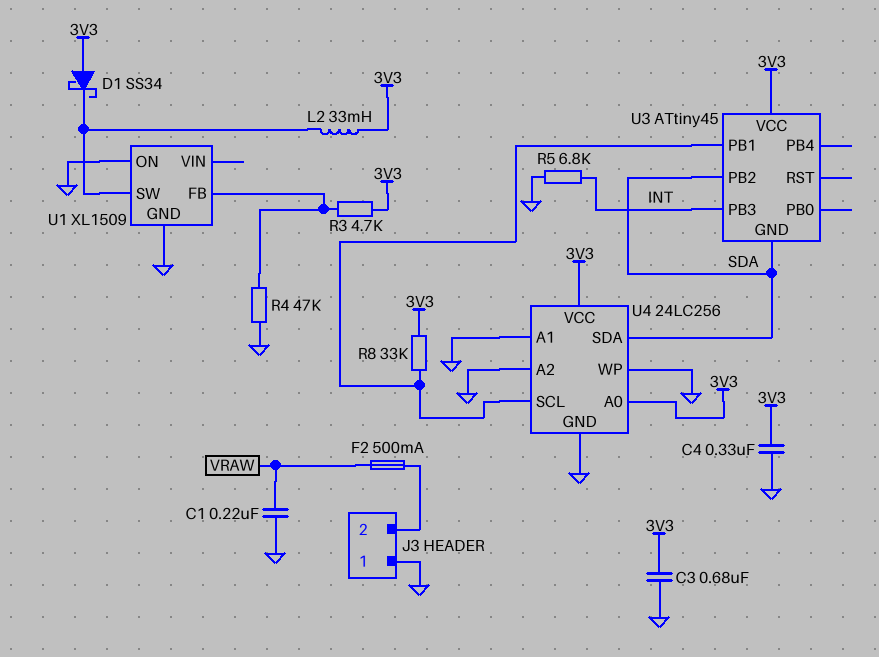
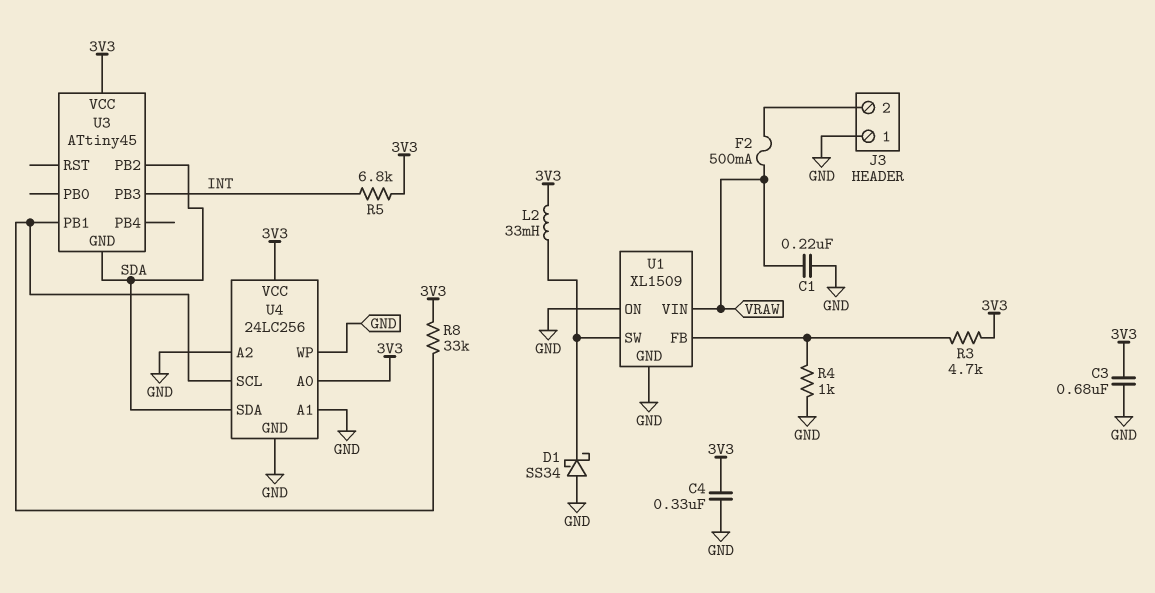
D1: schottky SS34 (A 3V3, K U1/SW) -> schottky SS34 (A GND, K U1/SW)
R4: 47k (GND, U1/FB) -> 1k (GND, U1/FB)
R5: 6.8k (GND, INT) -> 6.8k (3V3, INT)
U1 pin VIN: none -> VRAW

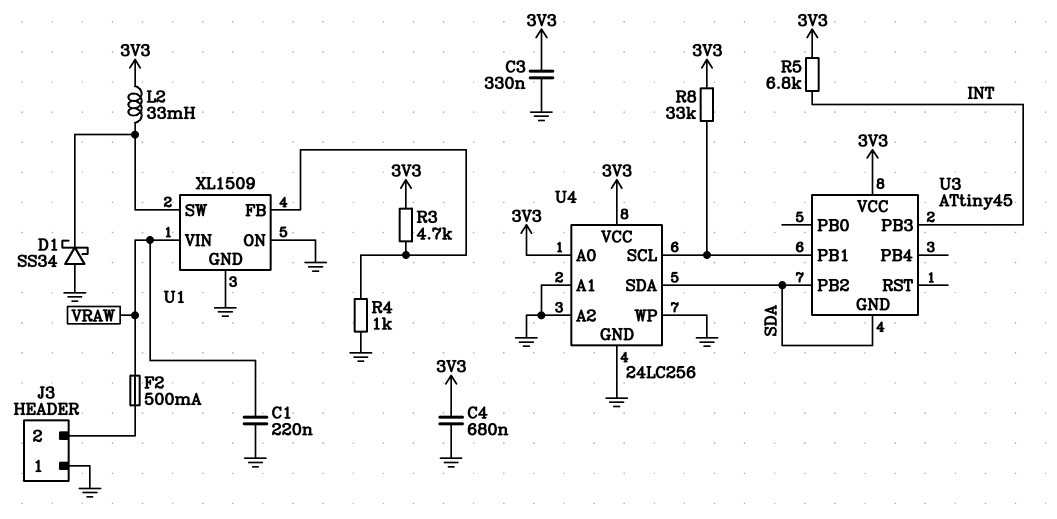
C3: 680nF (3V3, GND) -> 330nF (3V3, GND)
C4: 330nF (3V3, GND) -> 680nF (3V3, GND)

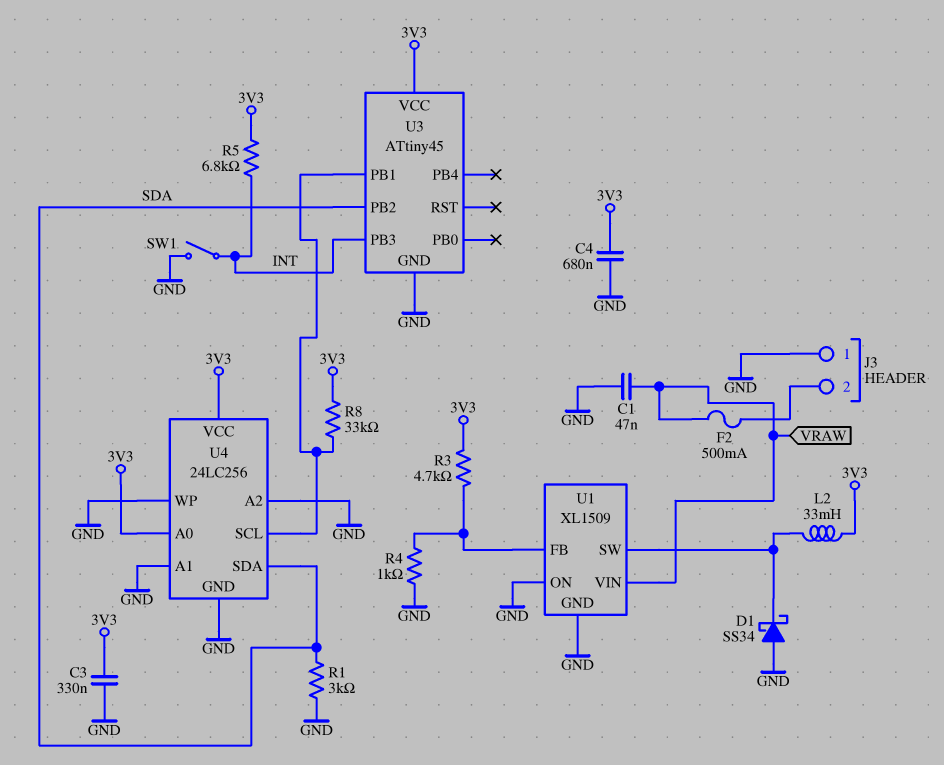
C1: 220nF (GND, VRAW) -> 47nF (GND, VRAW)
R1: none -> 3k (GND, SDA)
SW1: none -> switch (GND, INT)
U3 pin GND: SDA -> GND

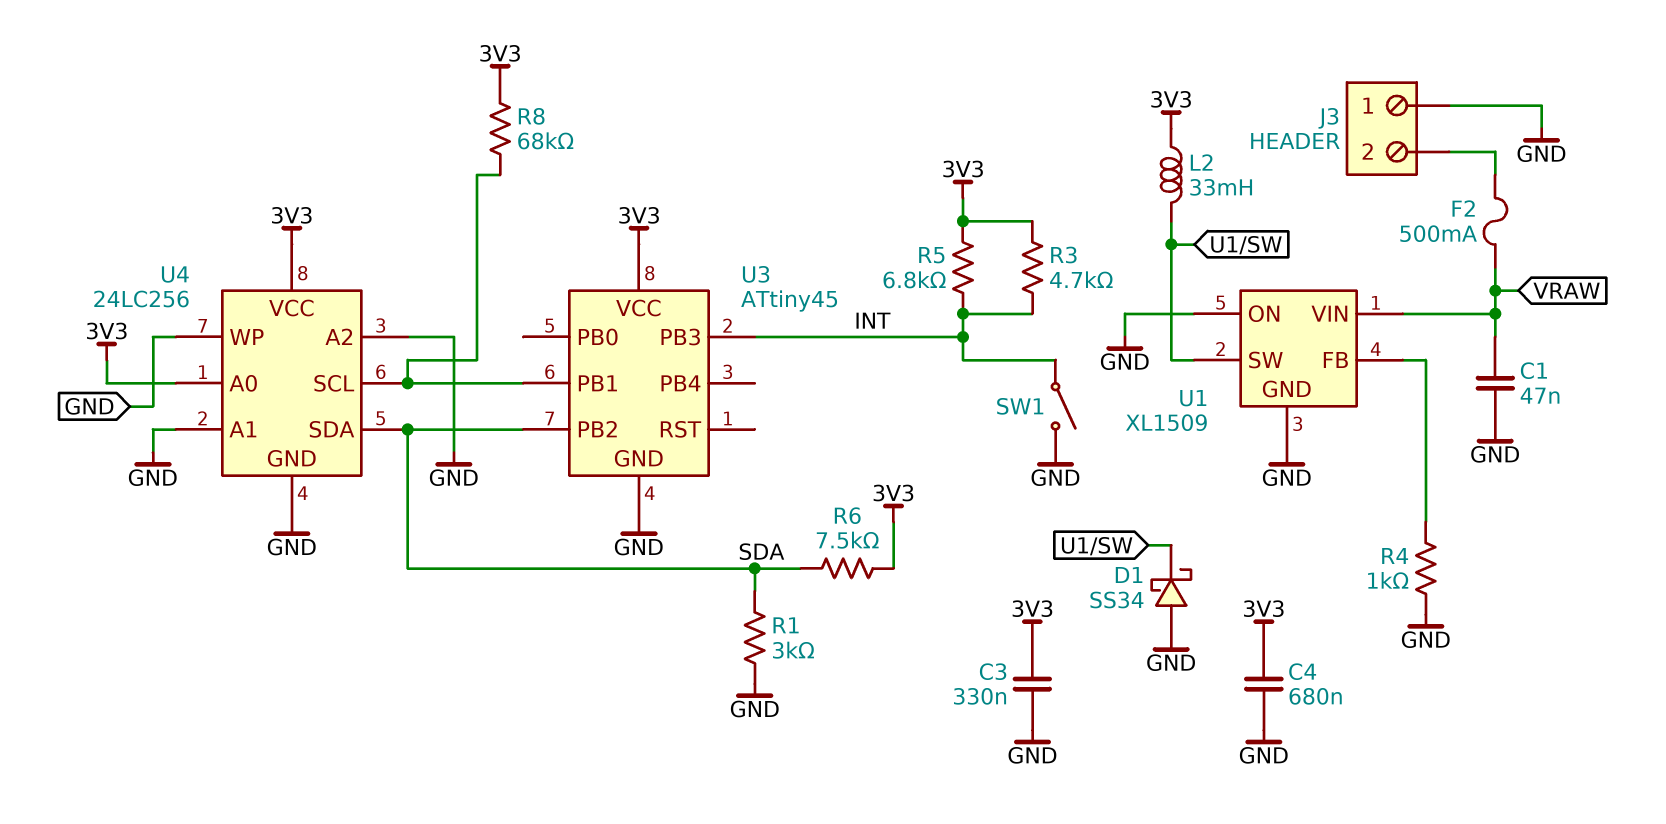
R3: 4.7k (3V3, U1/FB) -> 4.7k (3V3, INT)
R6: none -> 7.5k (3V3, SDA)
R8: 33k (3V3, U3/PB1) -> 68k (3V3, U3/PB1)

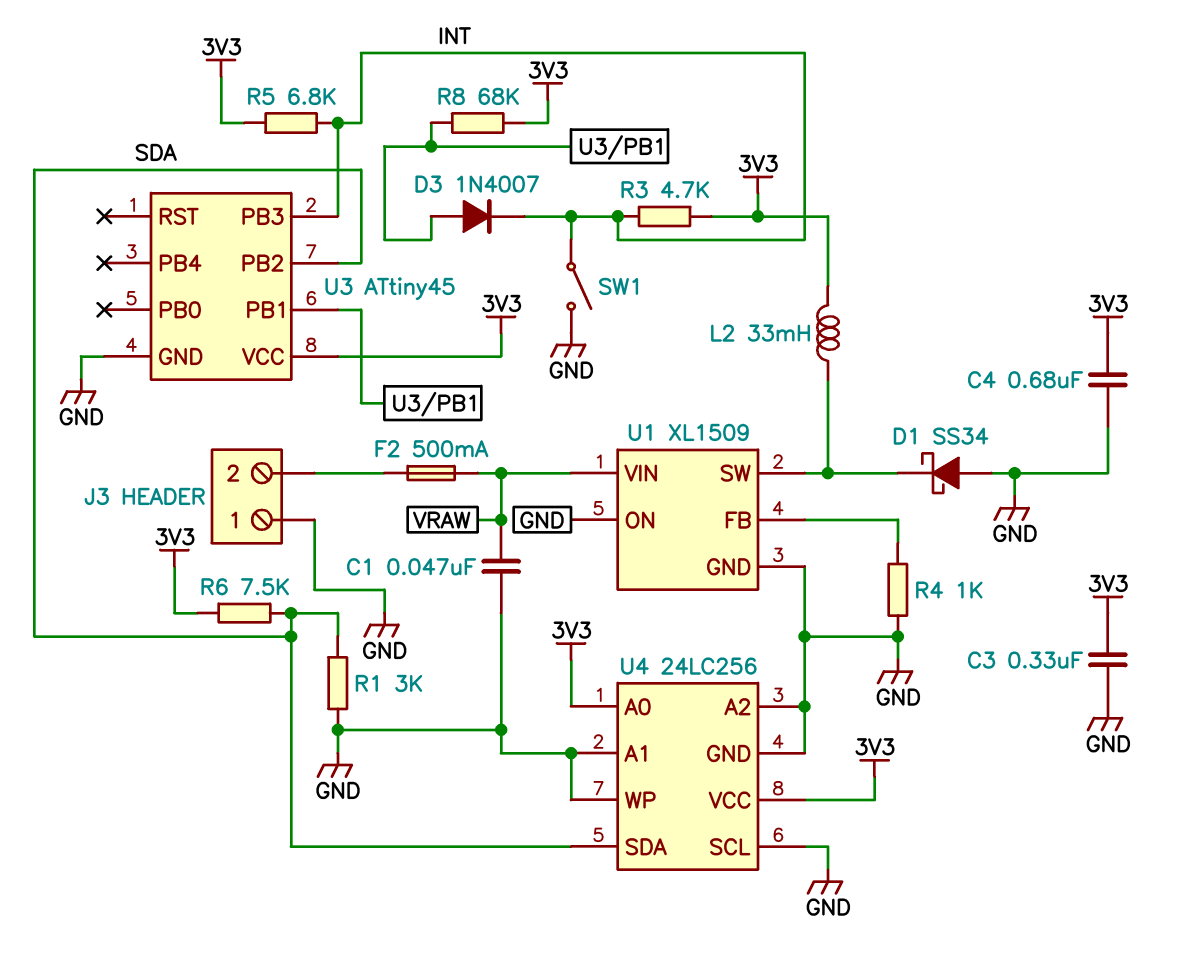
D3: none -> diode 1N4007 (A U3/PB1, K INT)
U4 pin SCL: U3/PB1 -> GND

